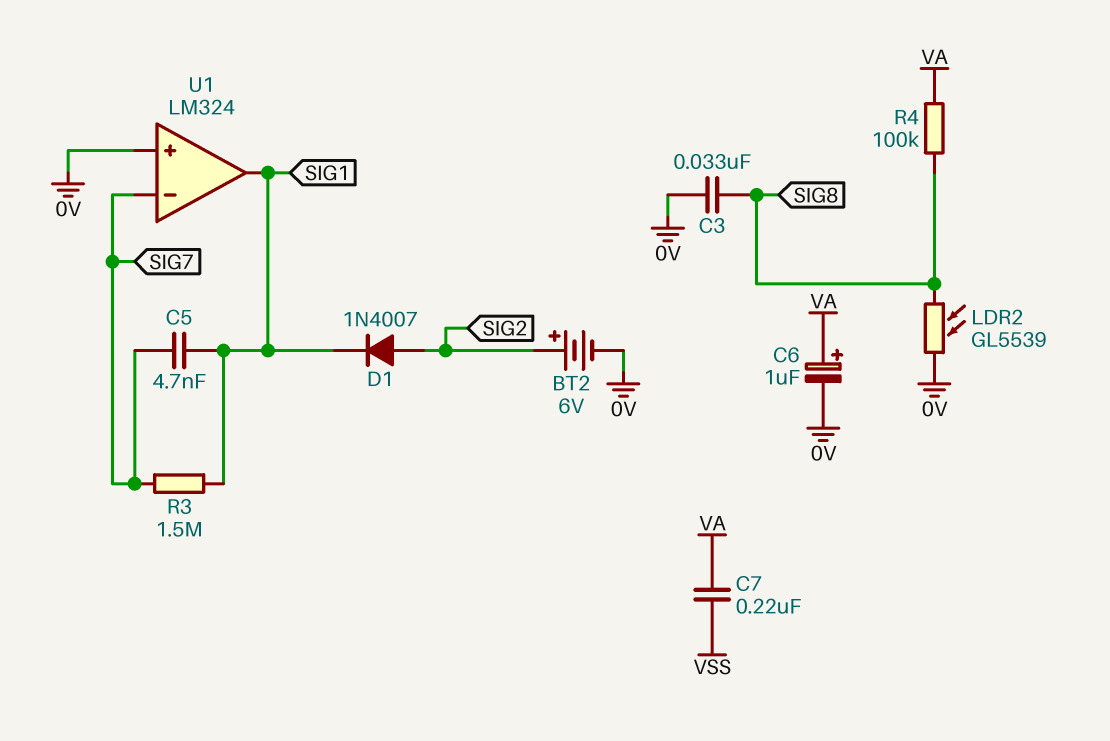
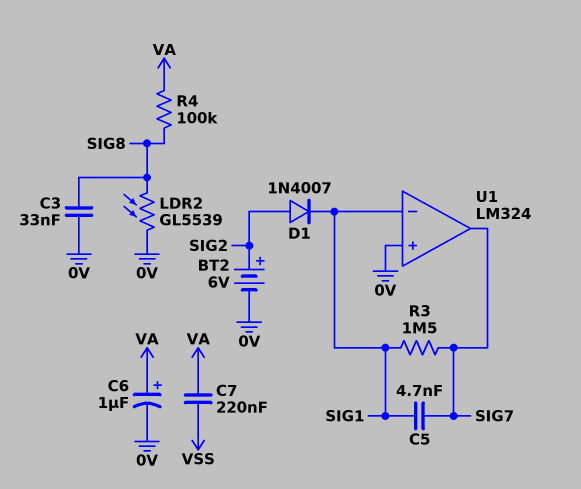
U1 pin in-: SIG7 -> SIG1
U1 pin out: SIG1 -> SIG7

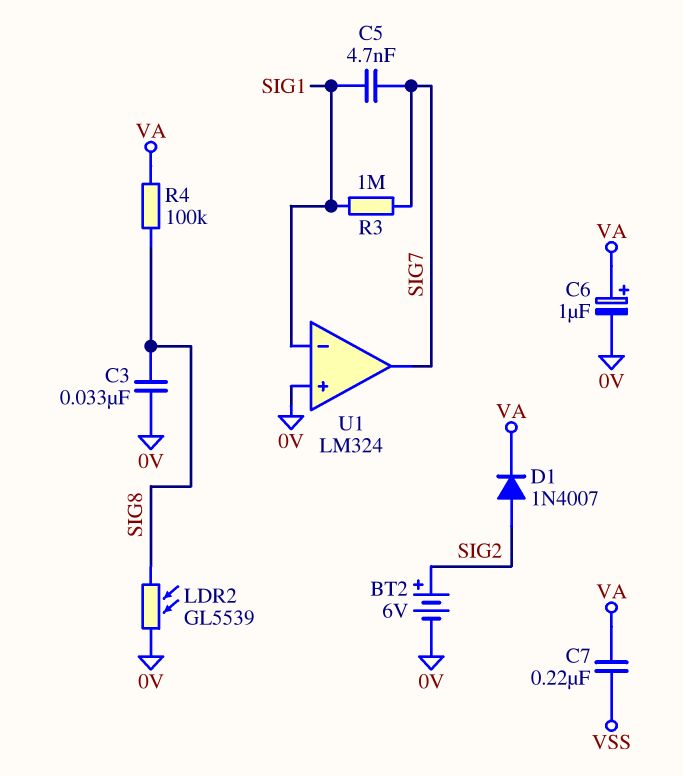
D1: diode 1N4007 (A SIG2, K SIG1) -> diode 1N4007 (A SIG2, K VA)
R3: 1.5M (SIG1, SIG7) -> 1M (SIG1, SIG7)

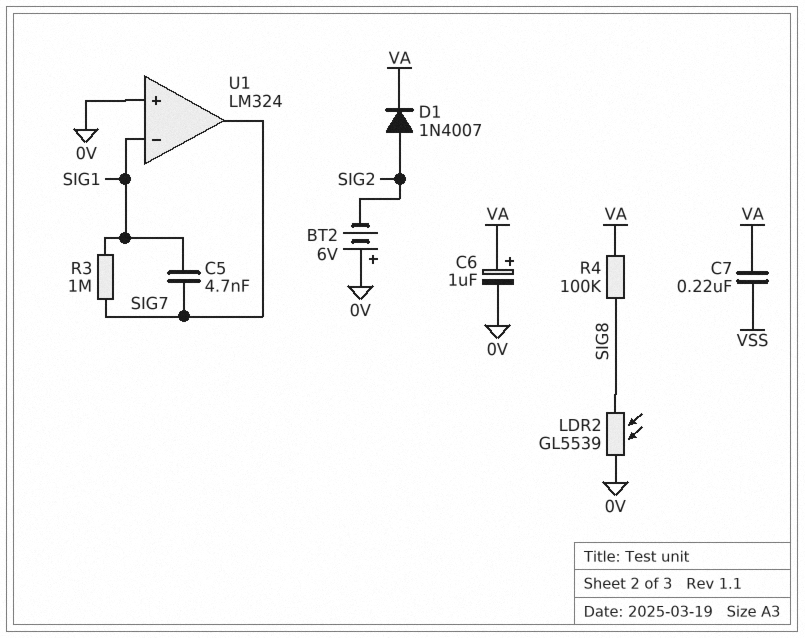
BT2: 6V (plus SIG2, minus 0V) -> 6V (plus 0V, minus SIG2)
C3: 33nF (0V, SIG8) -> none

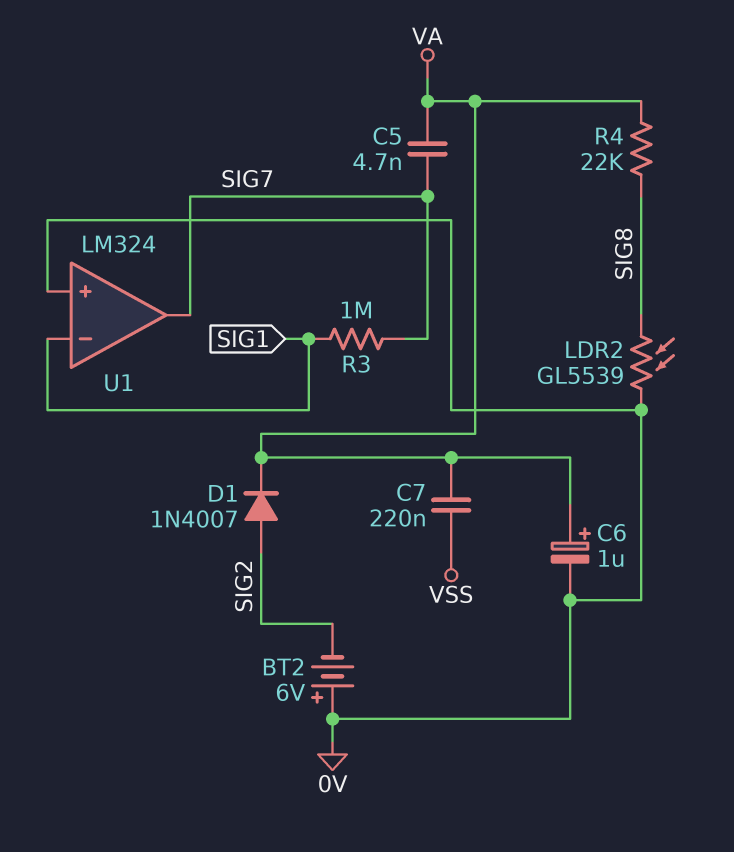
C5: 4.7nF (SIG1, SIG7) -> 4.7nF (SIG7, VA)
R4: 100k (SIG8, VA) -> 22k (SIG8, VA)

